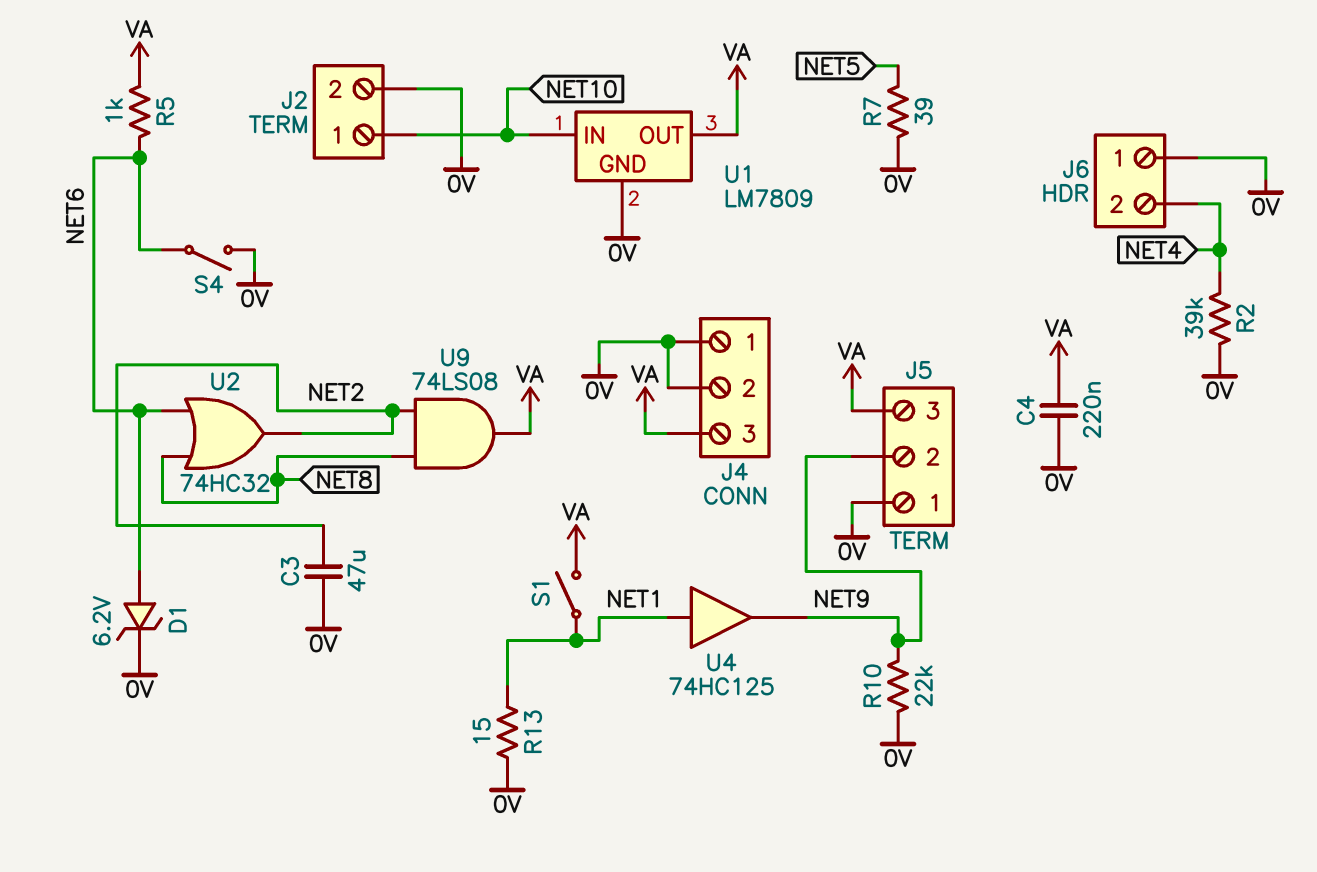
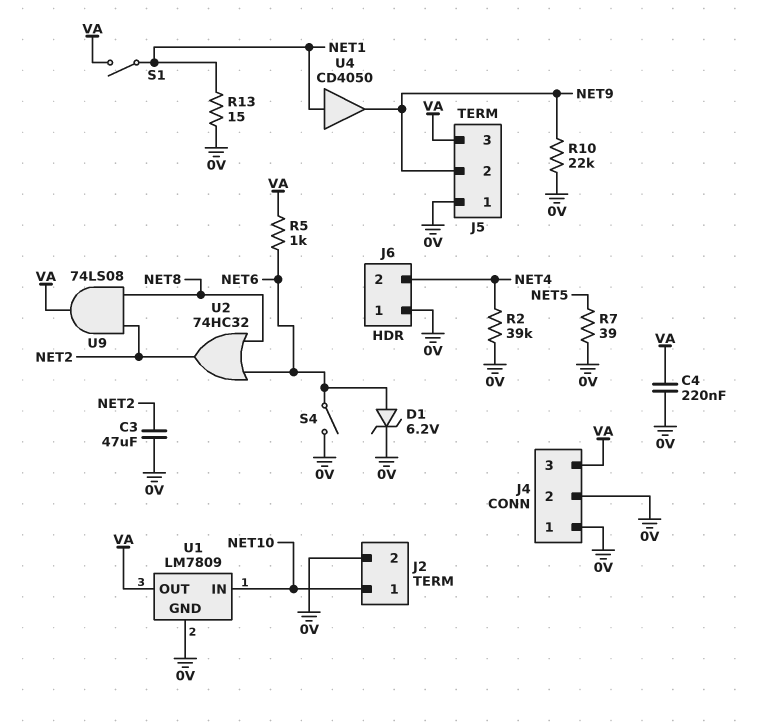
U4: buffer 74HC125 (in NET1, out NET9) -> buffer CD4050 (in NET1, out NET9)

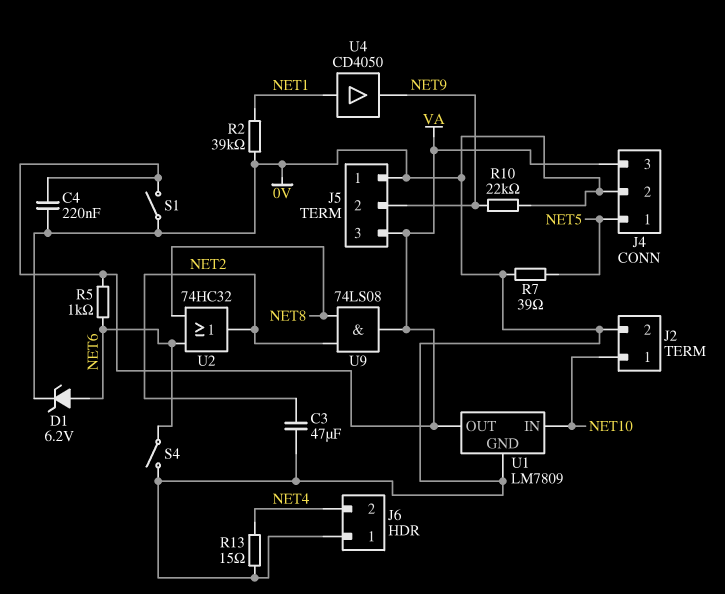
J4 pin 1: 0V -> NET5
R2: 39k (0V, NET4) -> 39k (0V, NET1)
R13: 15 (0V, NET1) -> 15 (0V, NET4)
S1: switch (NET1, VA) -> switch (0V, VA)

